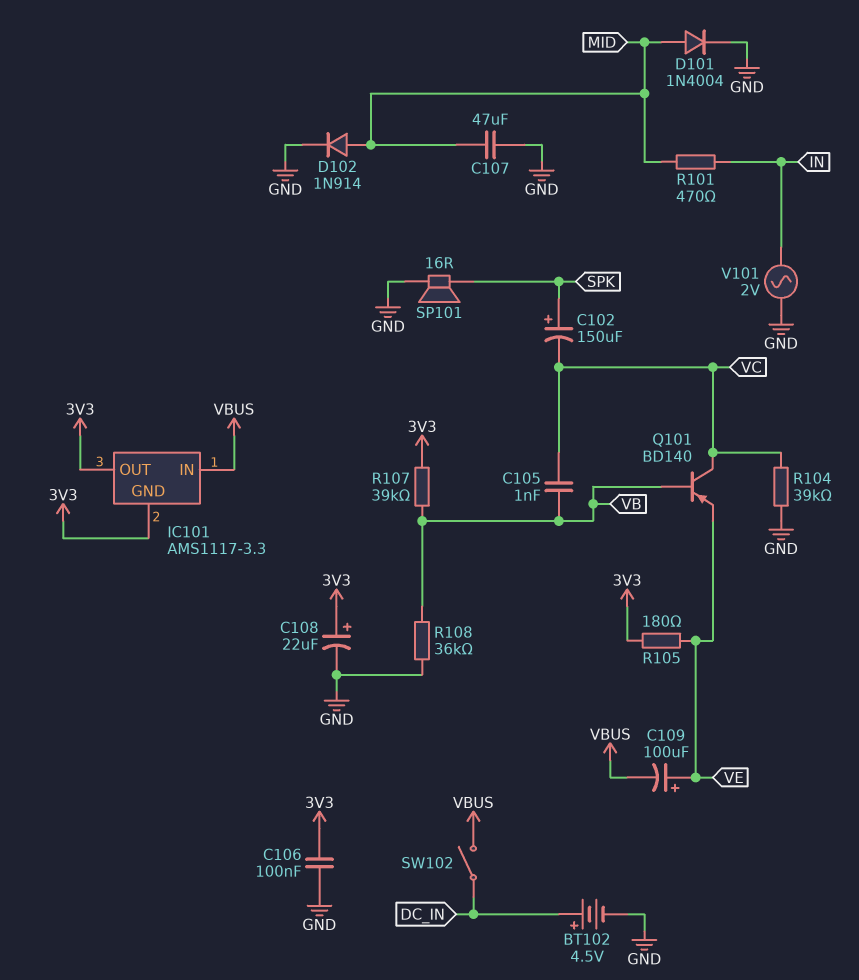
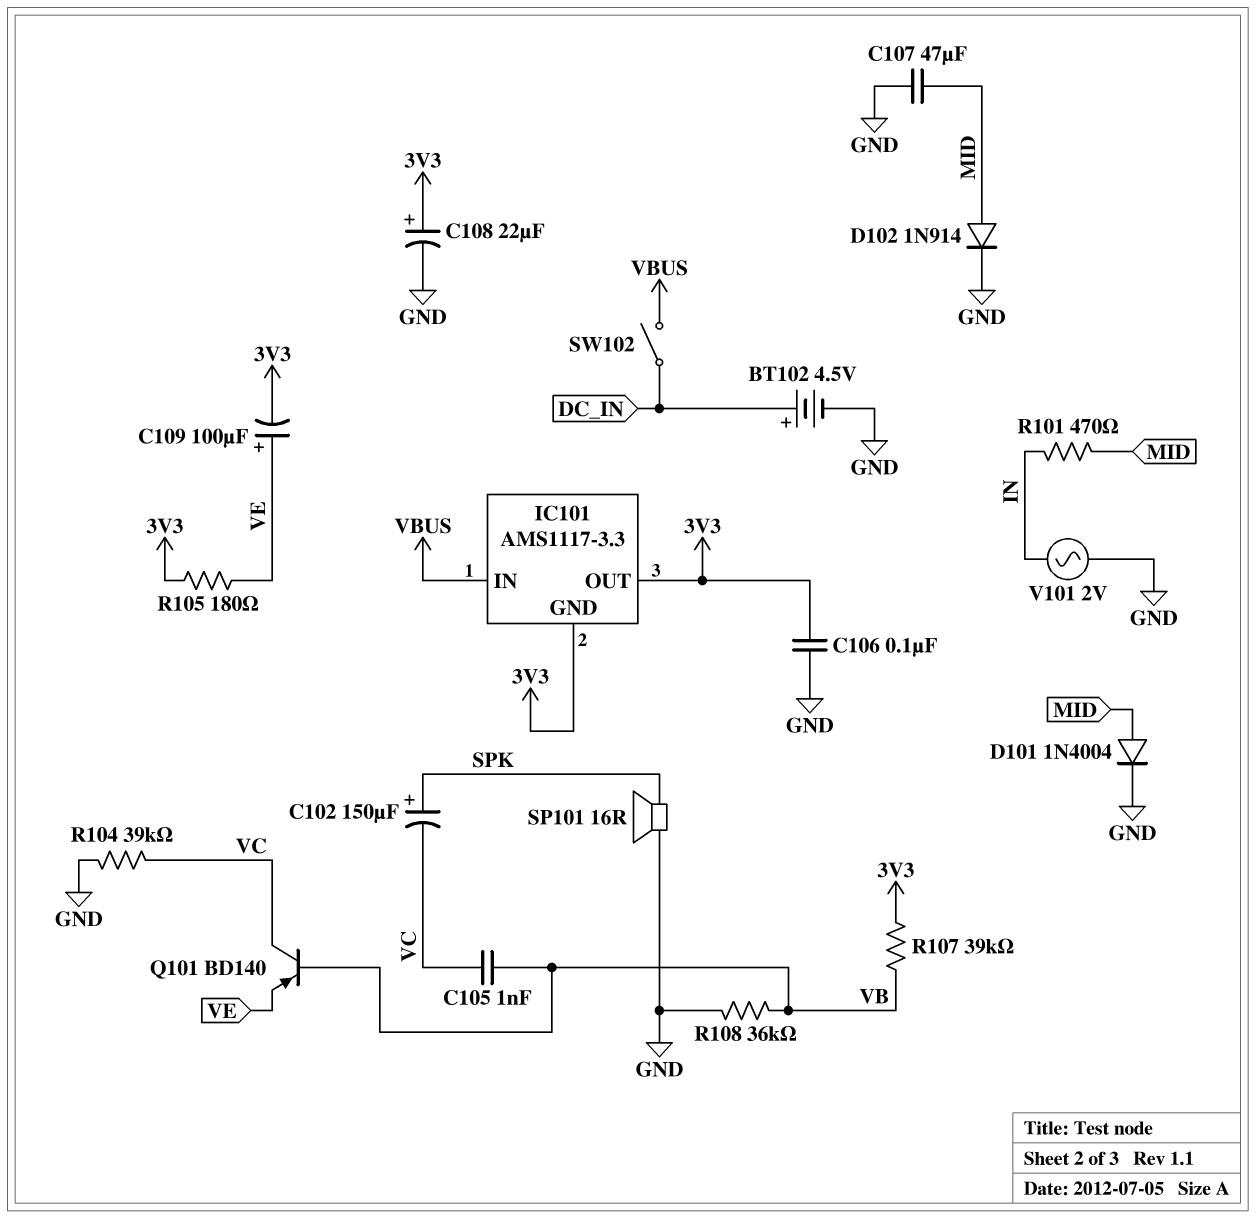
C109: 100uF (plus VE, minus VBUS) -> 100uF (plus VE, minus 3V3)

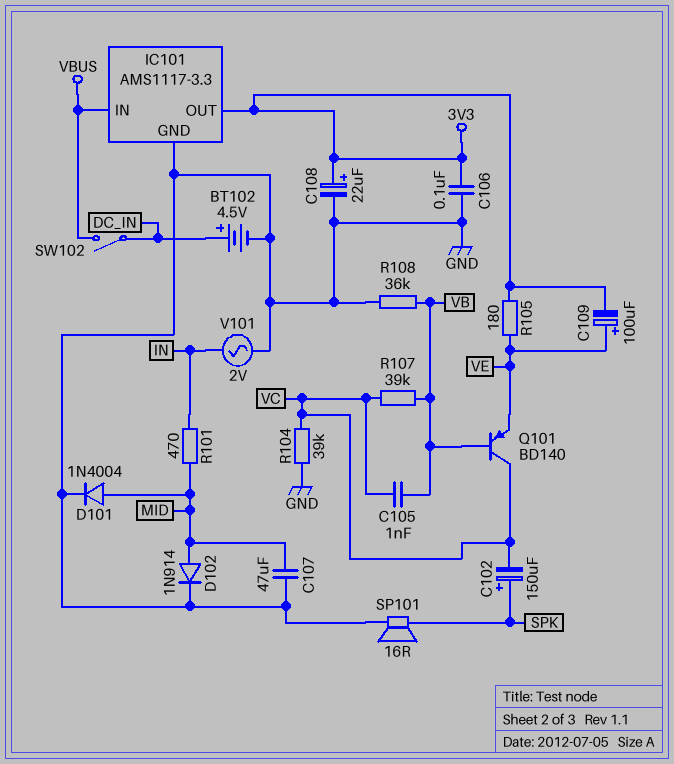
IC101 pin GND: 3V3 -> GND
R107: 39k (3V3, VB) -> 39k (VB, VC)

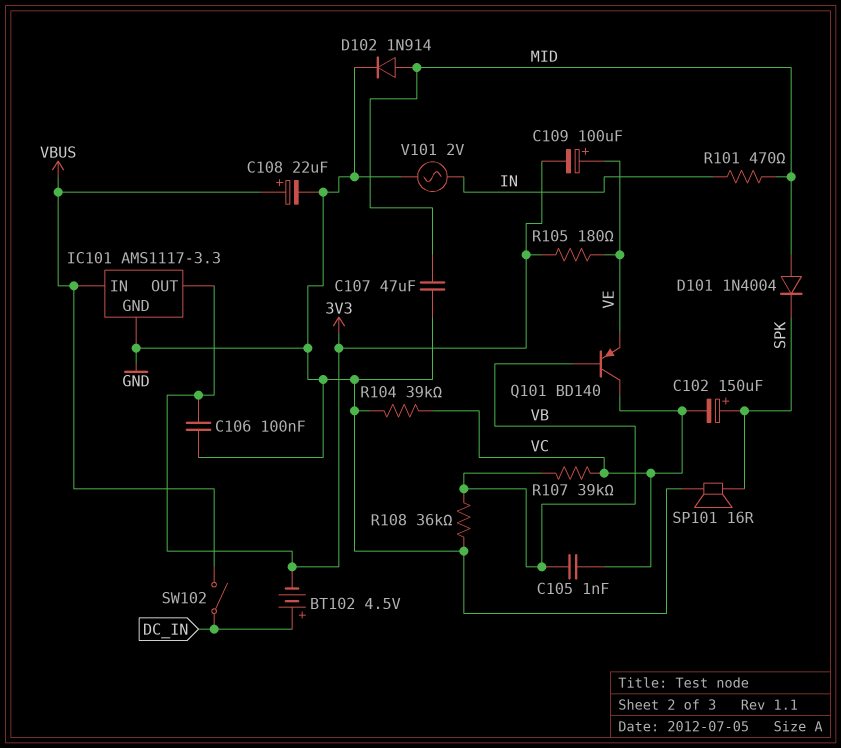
BT102: 4.5V (plus DC_IN, minus GND) -> 4.5V (plus DC_IN, minus 3V3)
C108: 22uF (plus 3V3, minus GND) -> 22uF (plus VBUS, minus GND)
D101: diode 1N4004 (A MID, K GND) -> diode 1N4004 (A MID, K SPK)

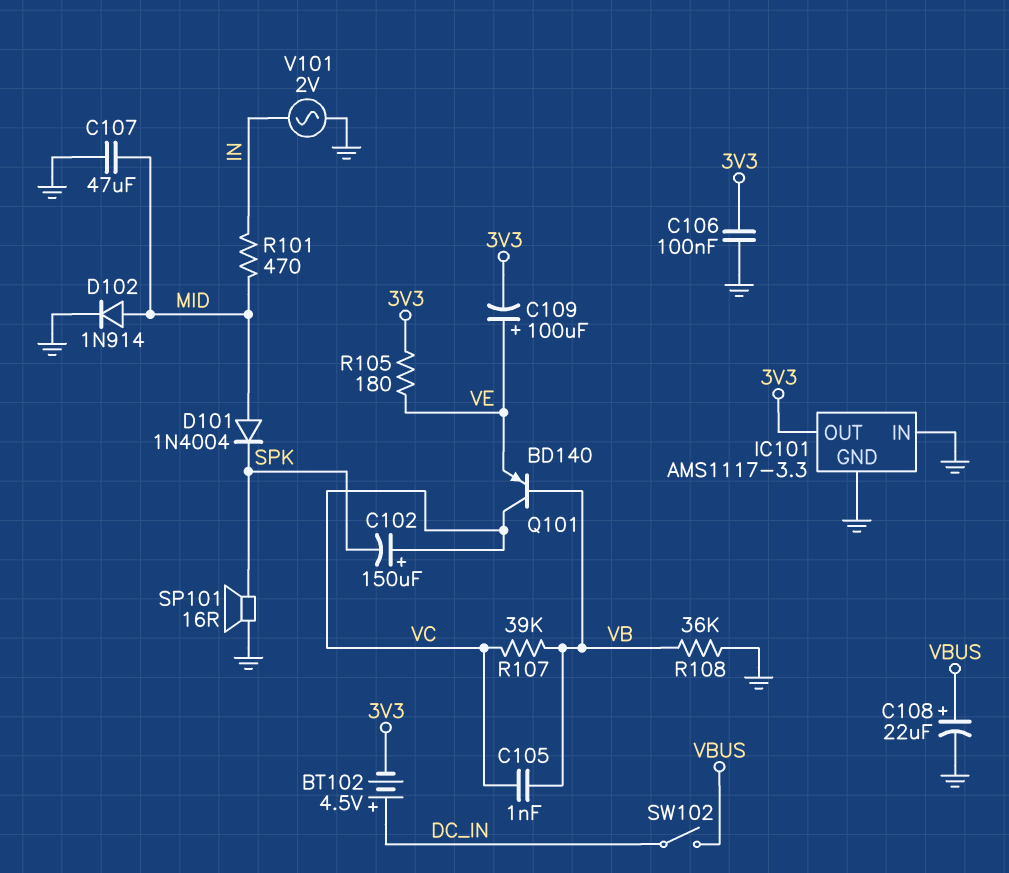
C102: 150uF (plus SPK, minus VC) -> 150uF (plus VC, minus SPK)
IC101 pin IN: VBUS -> GND
R104: 39k (GND, VC) -> none

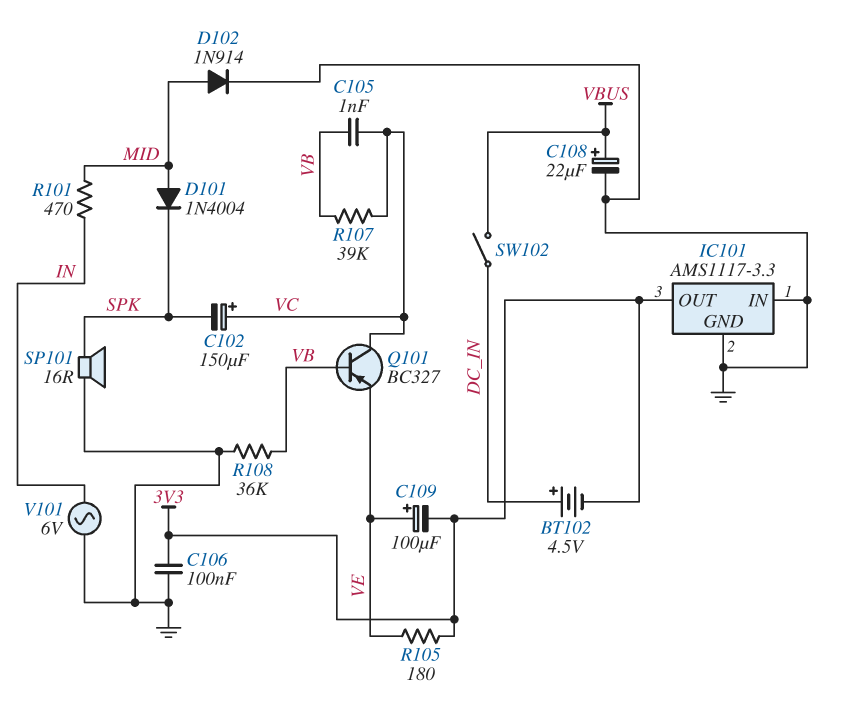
C107: 47uF (GND, MID) -> none
Q101: PNP BD140 (B VB, C VC, E VE) -> PNP BC327 (B VB, C VC, E VE)
V101: AC 2V (GND, IN) -> AC 6V (GND, IN)

